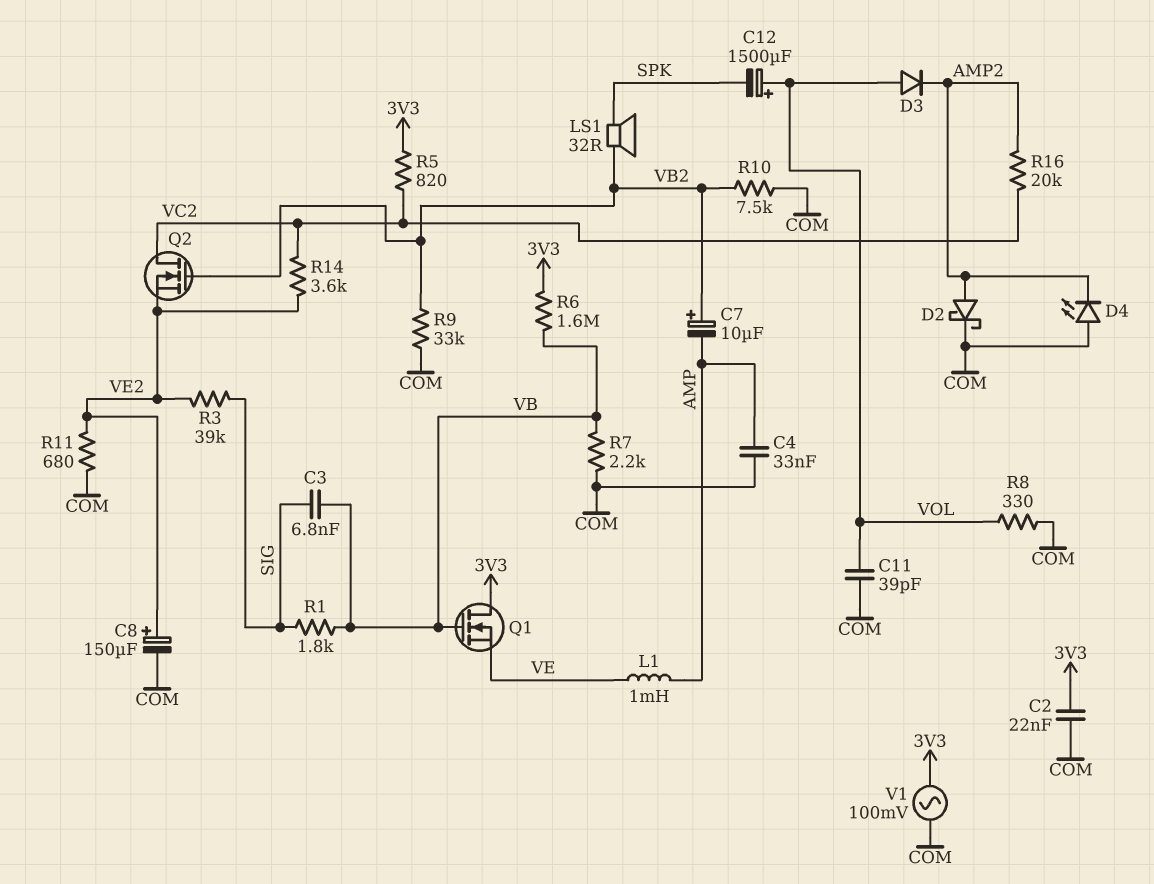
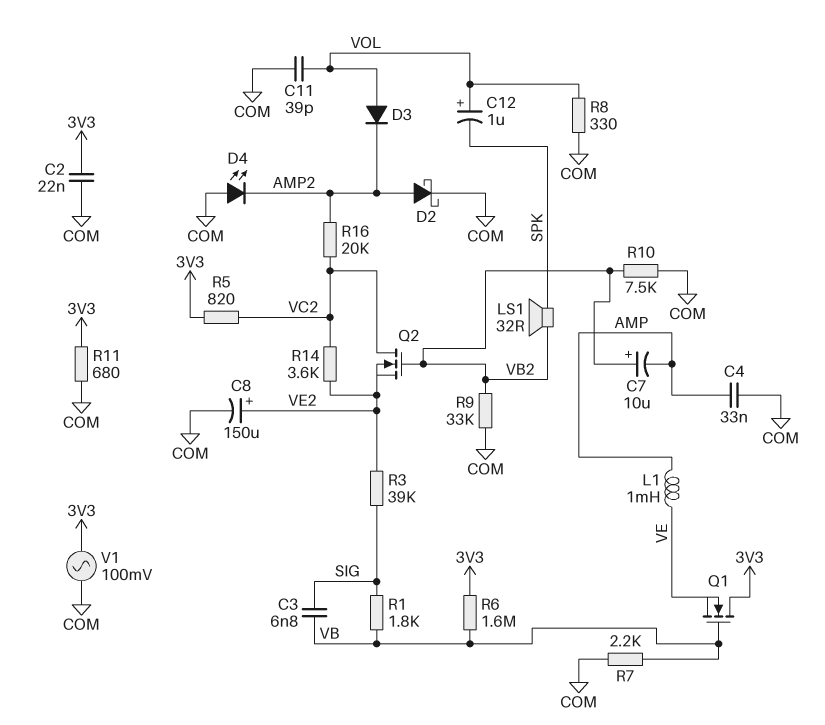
C12: 1500uF (plus VOL, minus SPK) -> 1uF (plus VOL, minus SPK)
R11: 680 (COM, VE2) -> 680 (3V3, COM)

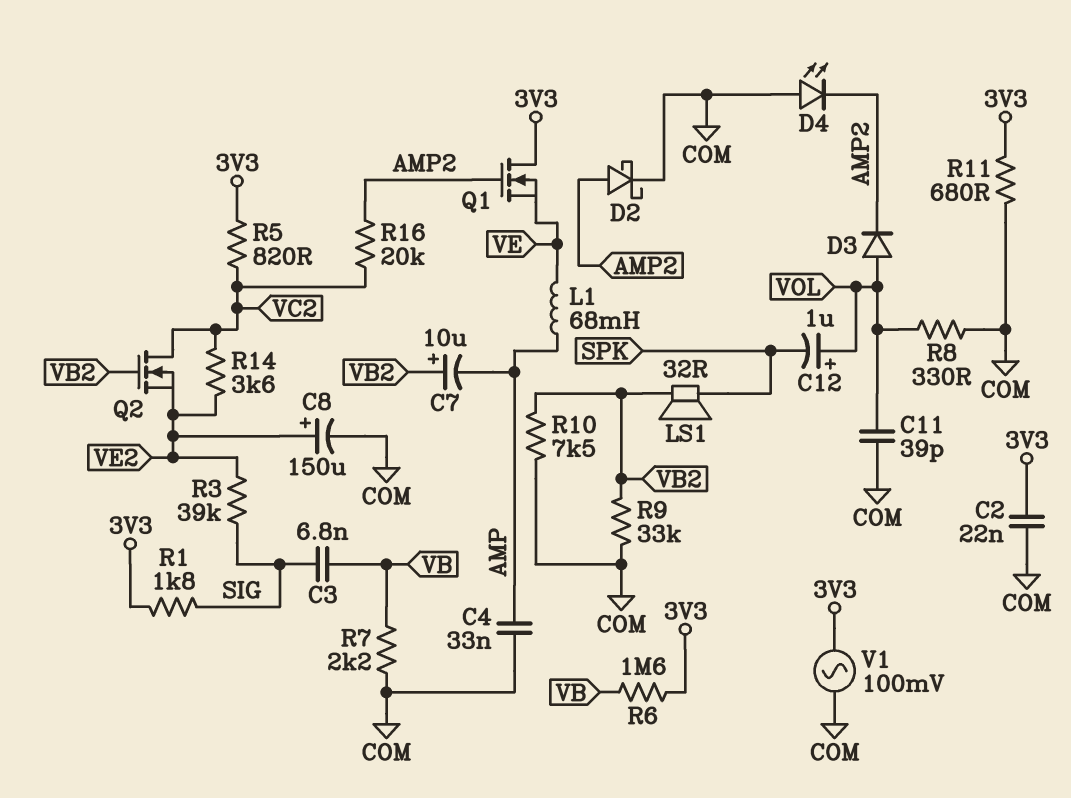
L1: 1mH (AMP, VE) -> 68mH (AMP, VE)
Q1: NMOS (G VB, D 3V3, S VE) -> NMOS (G AMP2, D 3V3, S VE)
R1: 1.8k (SIG, VB) -> 1.8k (3V3, SIG)

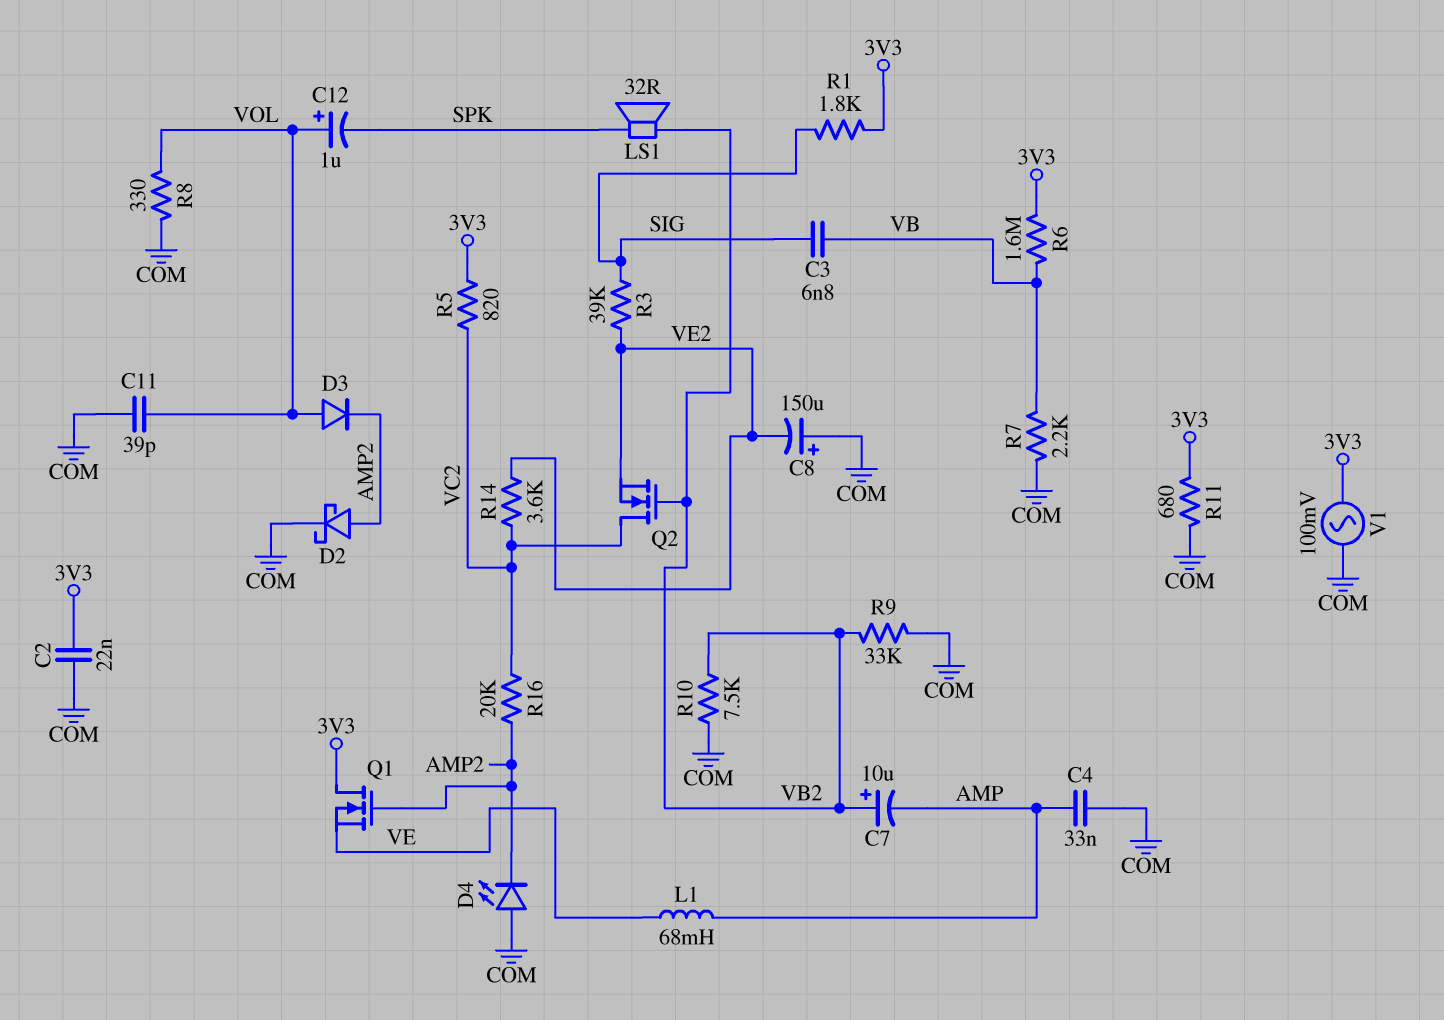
C8: 150uF (plus VE2, minus COM) -> 150uF (plus COM, minus VE2)

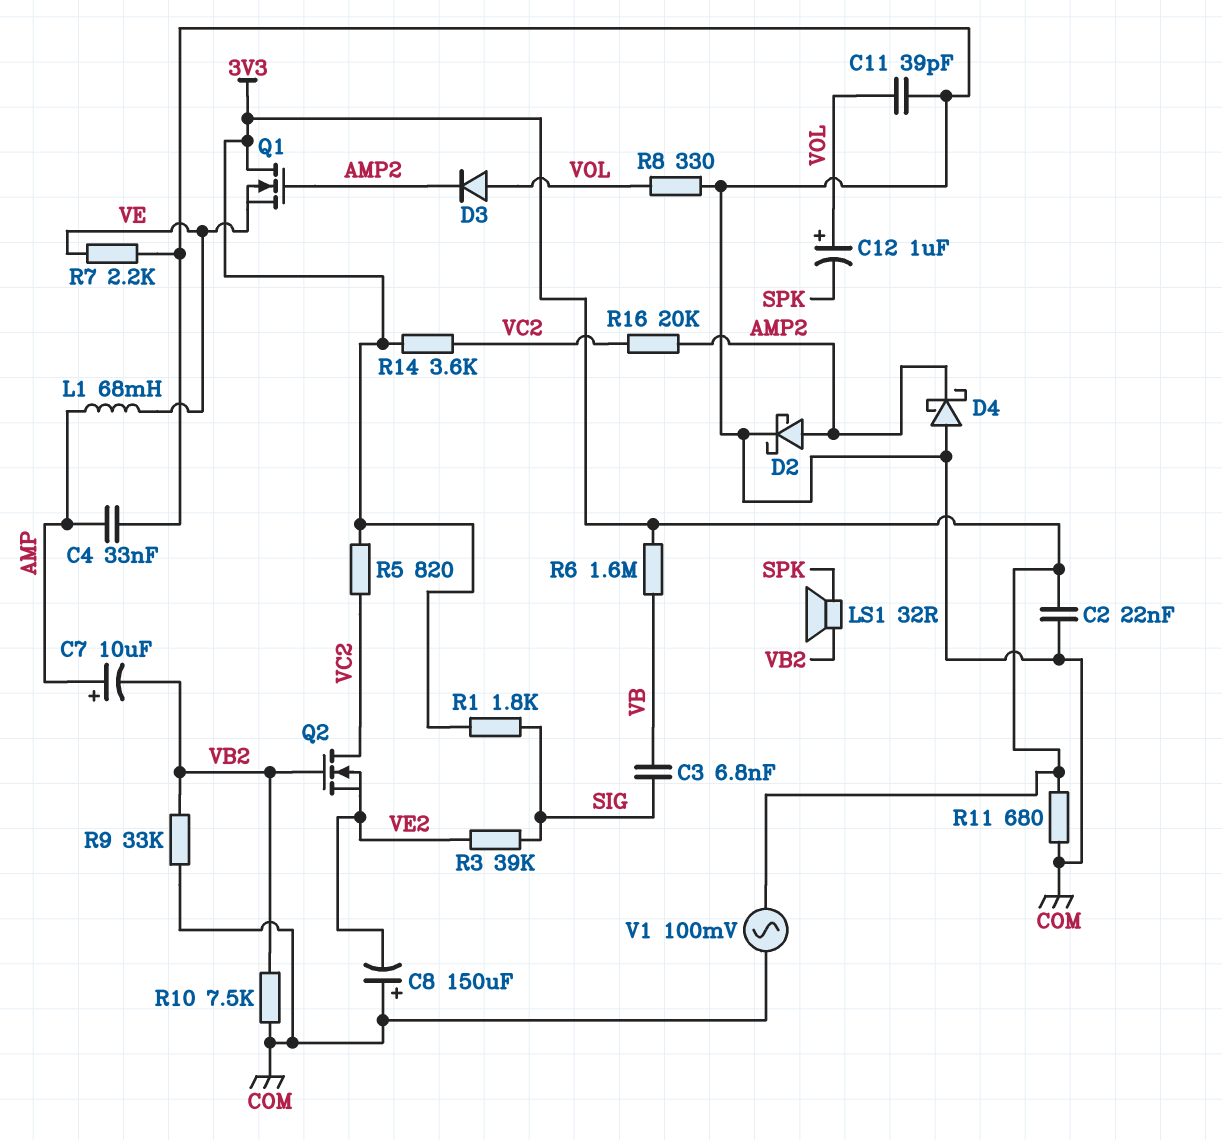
C7: 10uF (plus VB2, minus AMP) -> 10uF (plus AMP, minus VB2)
D4: LED (A COM, K AMP2) -> schottky (A COM, K AMP2)
R7: 2.2k (COM, VB) -> 2.2k (COM, VE)
R14: 3.6k (VC2, VE2) -> 3.6k (3V3, VC2)

